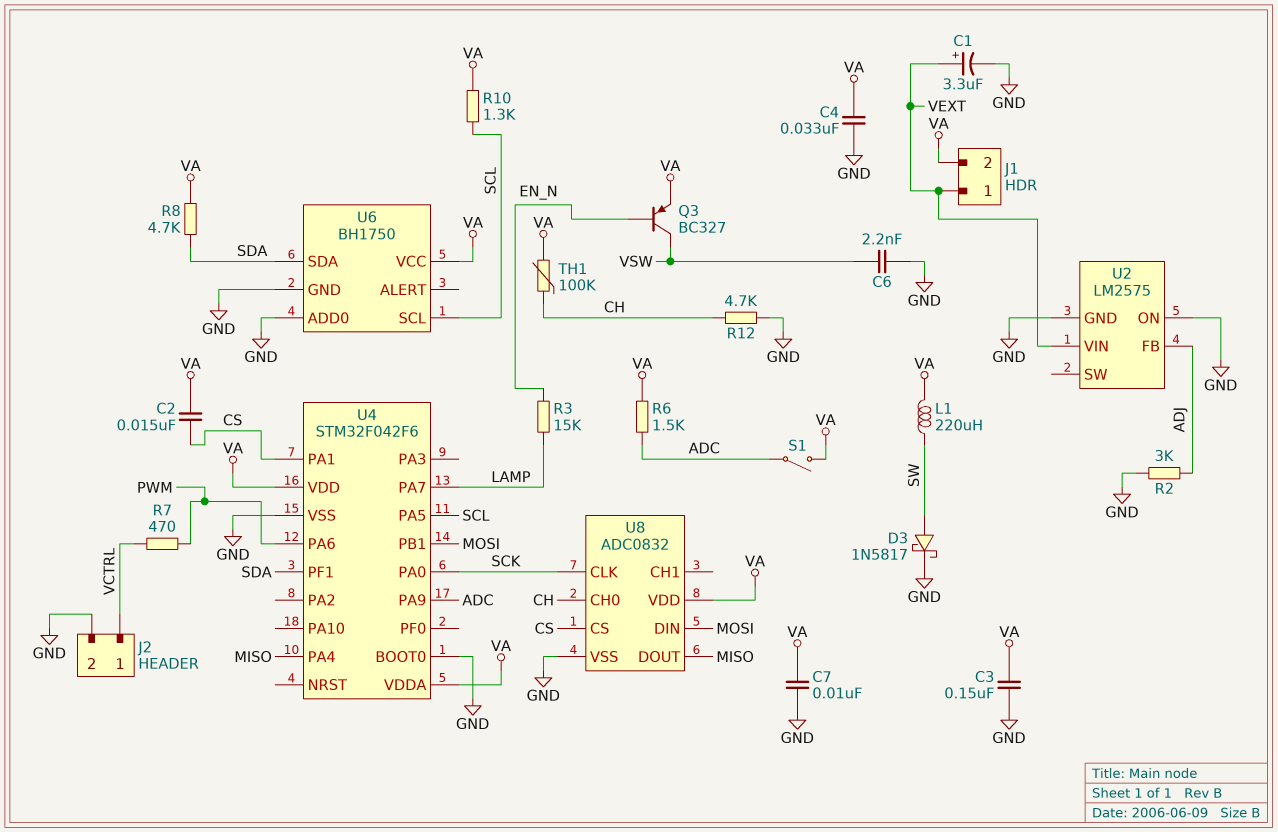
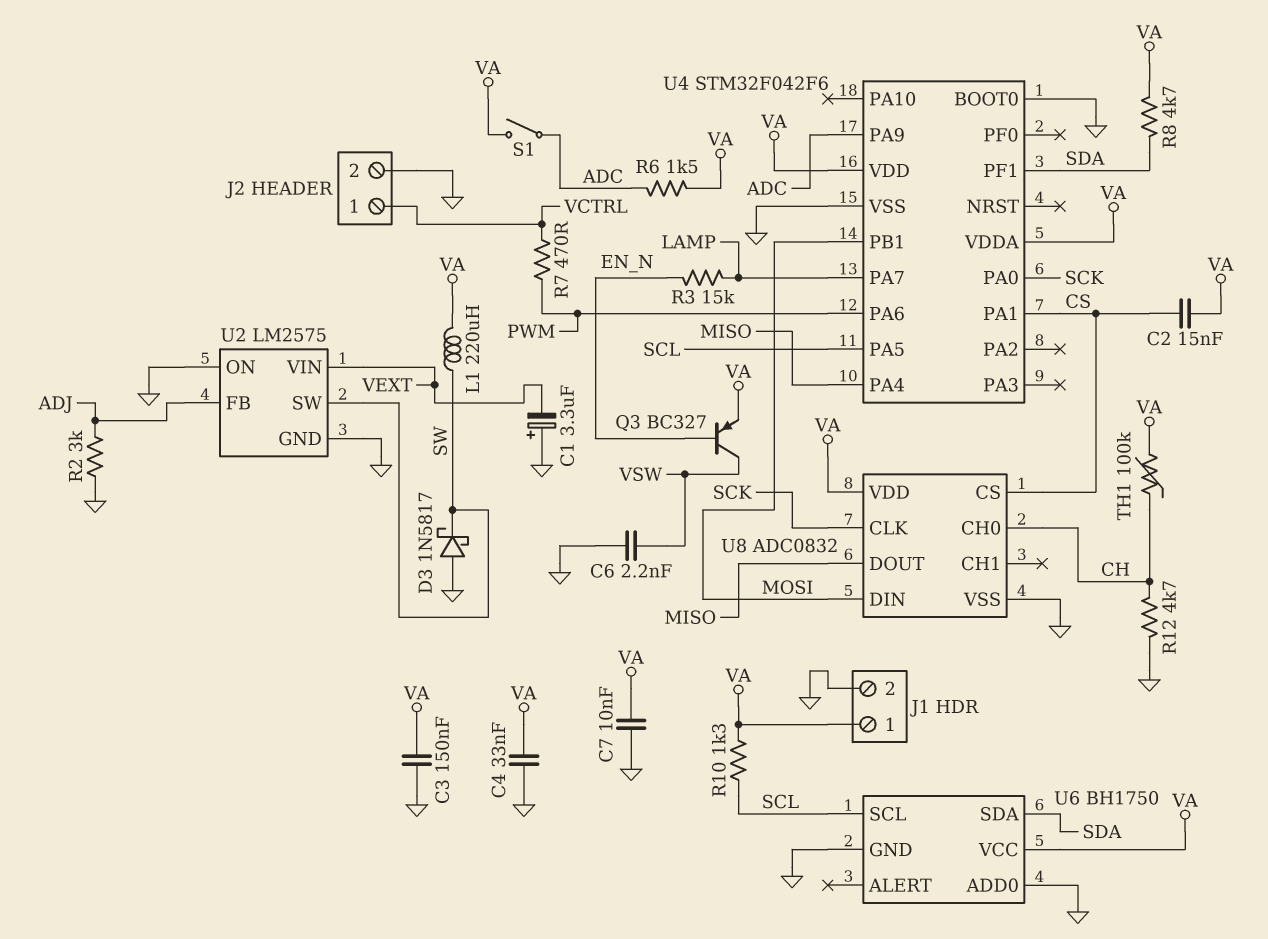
C1: 3.3uF (plus VEXT, minus GND) -> 3.3uF (plus GND, minus VEXT)
D3: schottky 1N5817 (A SW, K GND) -> schottky 1N5817 (A GND, K SW)
J1 pin 1: VEXT -> VA
J1 pin 2: VA -> GND
U2 pin SW: none -> SW

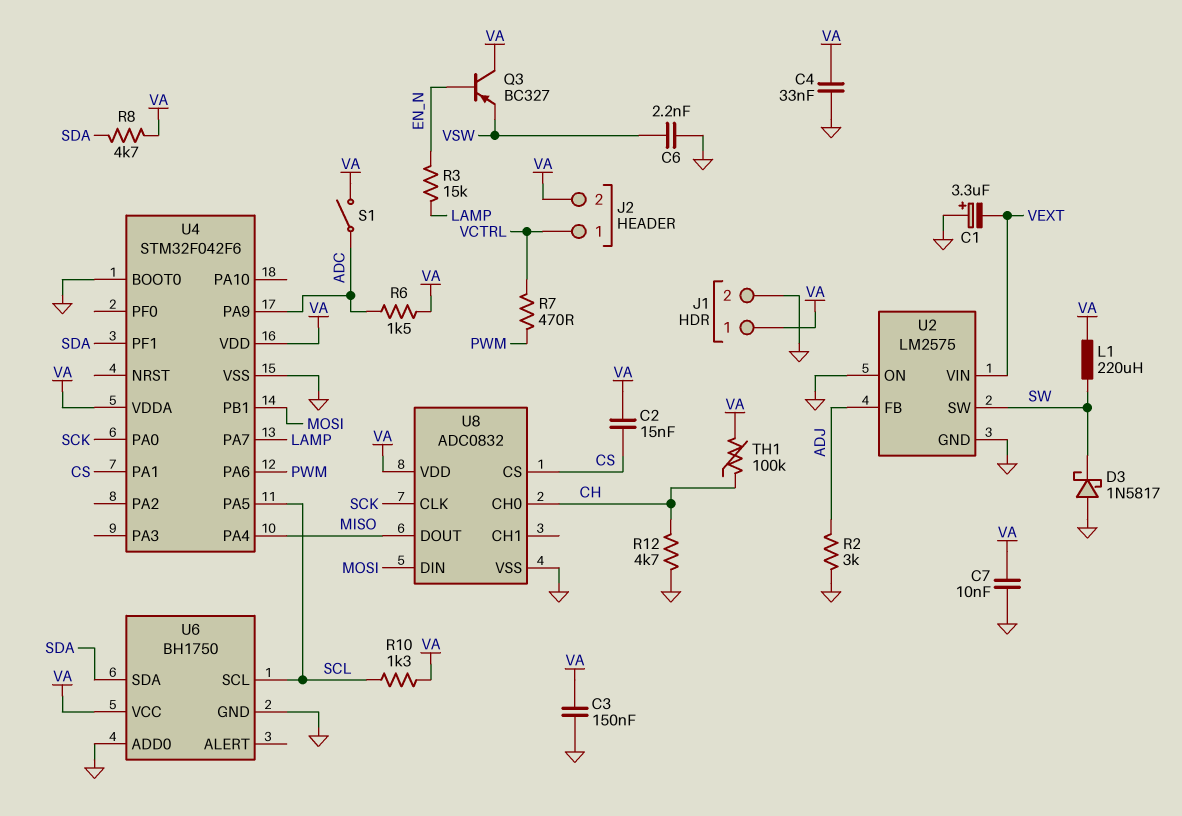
J2 pin 2: GND -> VA
Q3: PNP BC327 (B EN_N, C VSW, E VA) -> PNP BC327 (B EN_N, C VA, E VSW)

